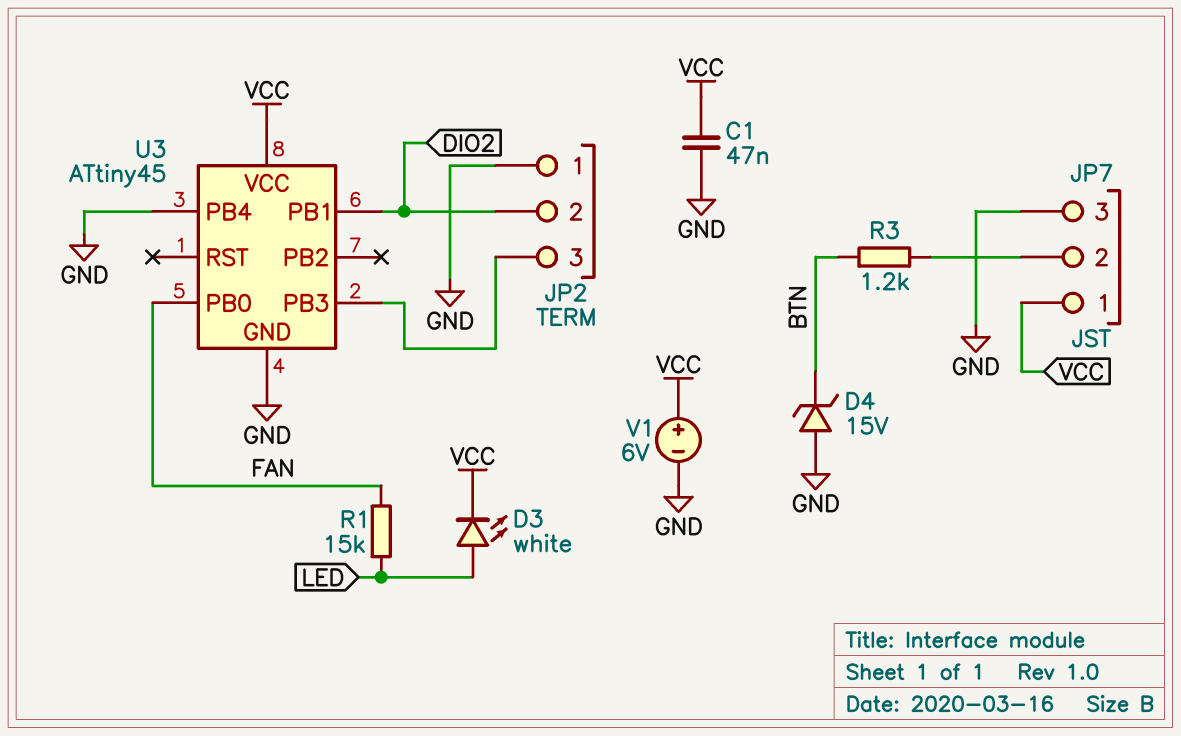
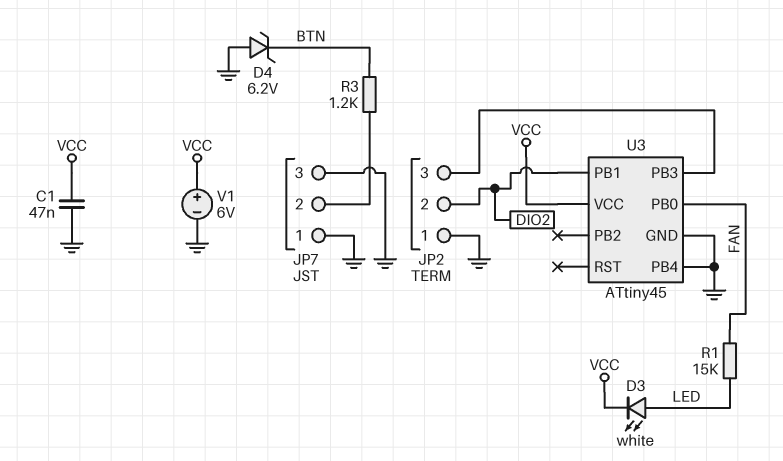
D4: zener 15V (A GND, K BTN) -> zener 6.2V (A GND, K BTN)
JP7 pin 1: VCC -> GND

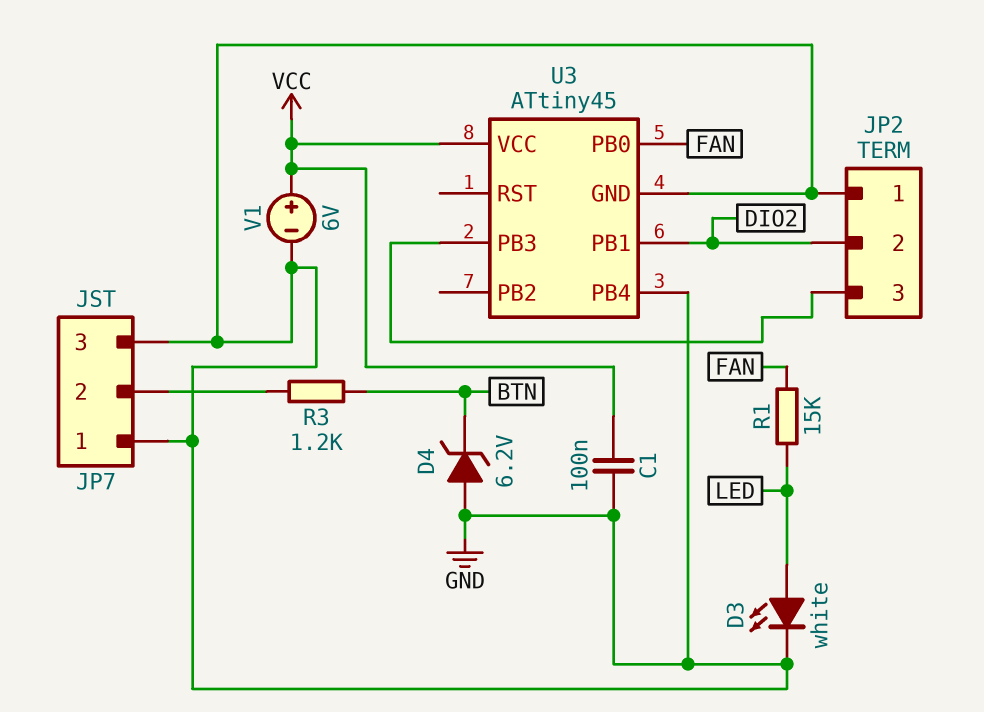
C1: 47nF (GND, VCC) -> 100nF (GND, VCC)
D3: LED white (A LED, K VCC) -> LED white (A LED, K GND)

